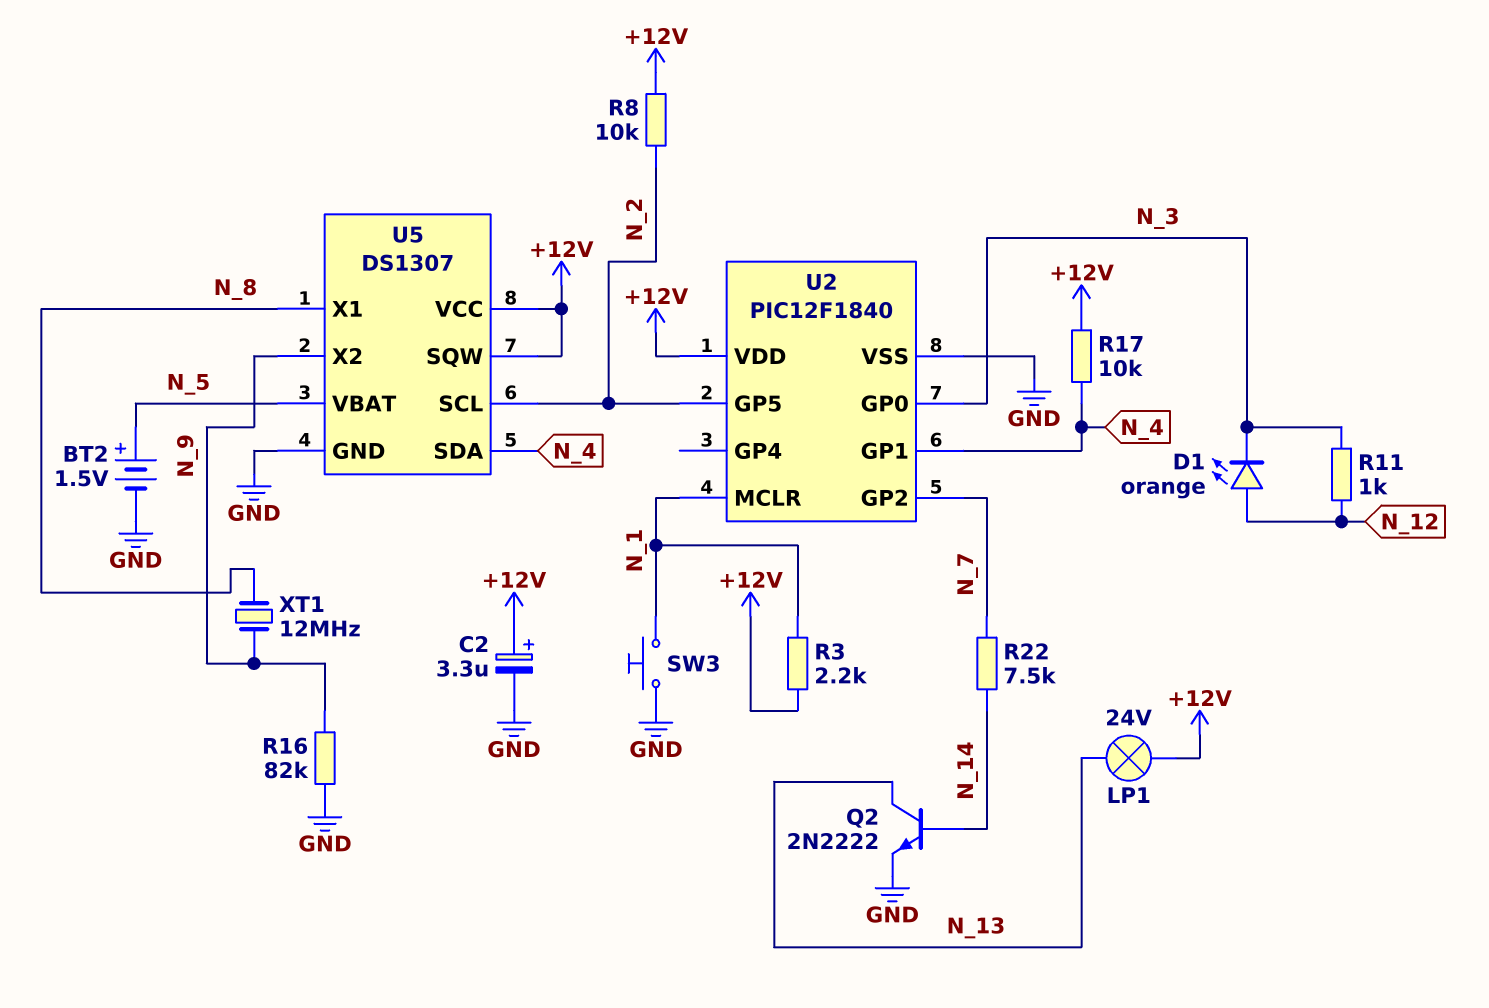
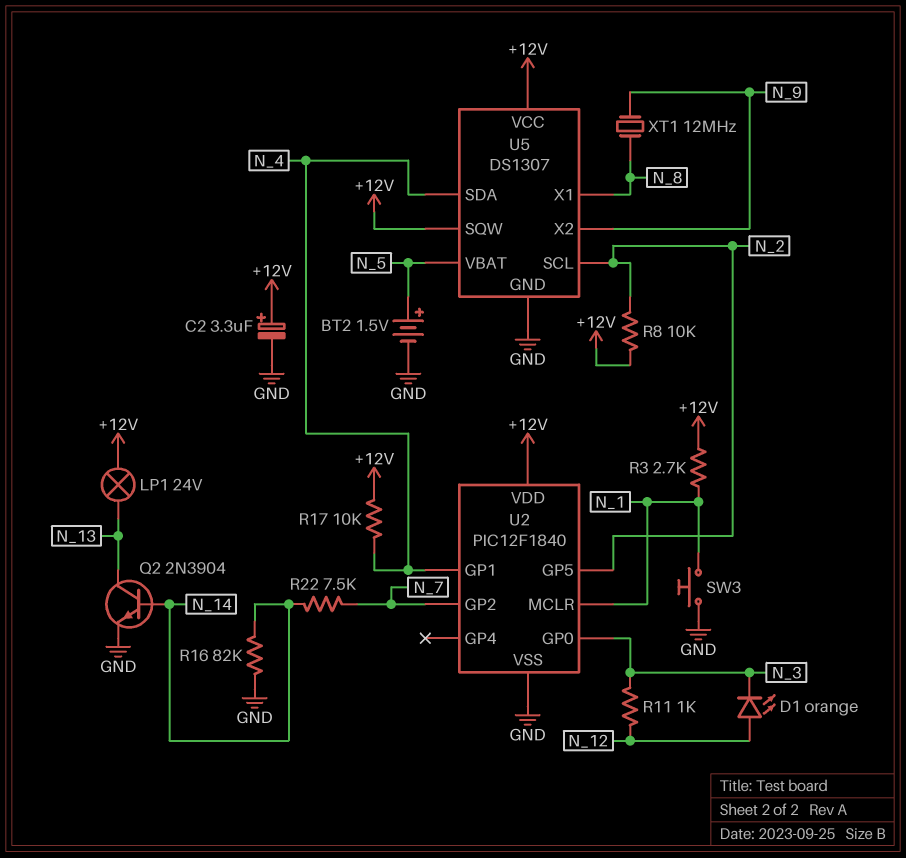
Q2: NPN 2N2222 (B N_14, C N_13, E GND) -> NPN 2N3904 (B N_14, C N_13, E GND)
R3: 2.2k (+12V, N_1) -> 2.7k (+12V, N_1)
R16: 82k (GND, N_9) -> 82k (GND, N_14)

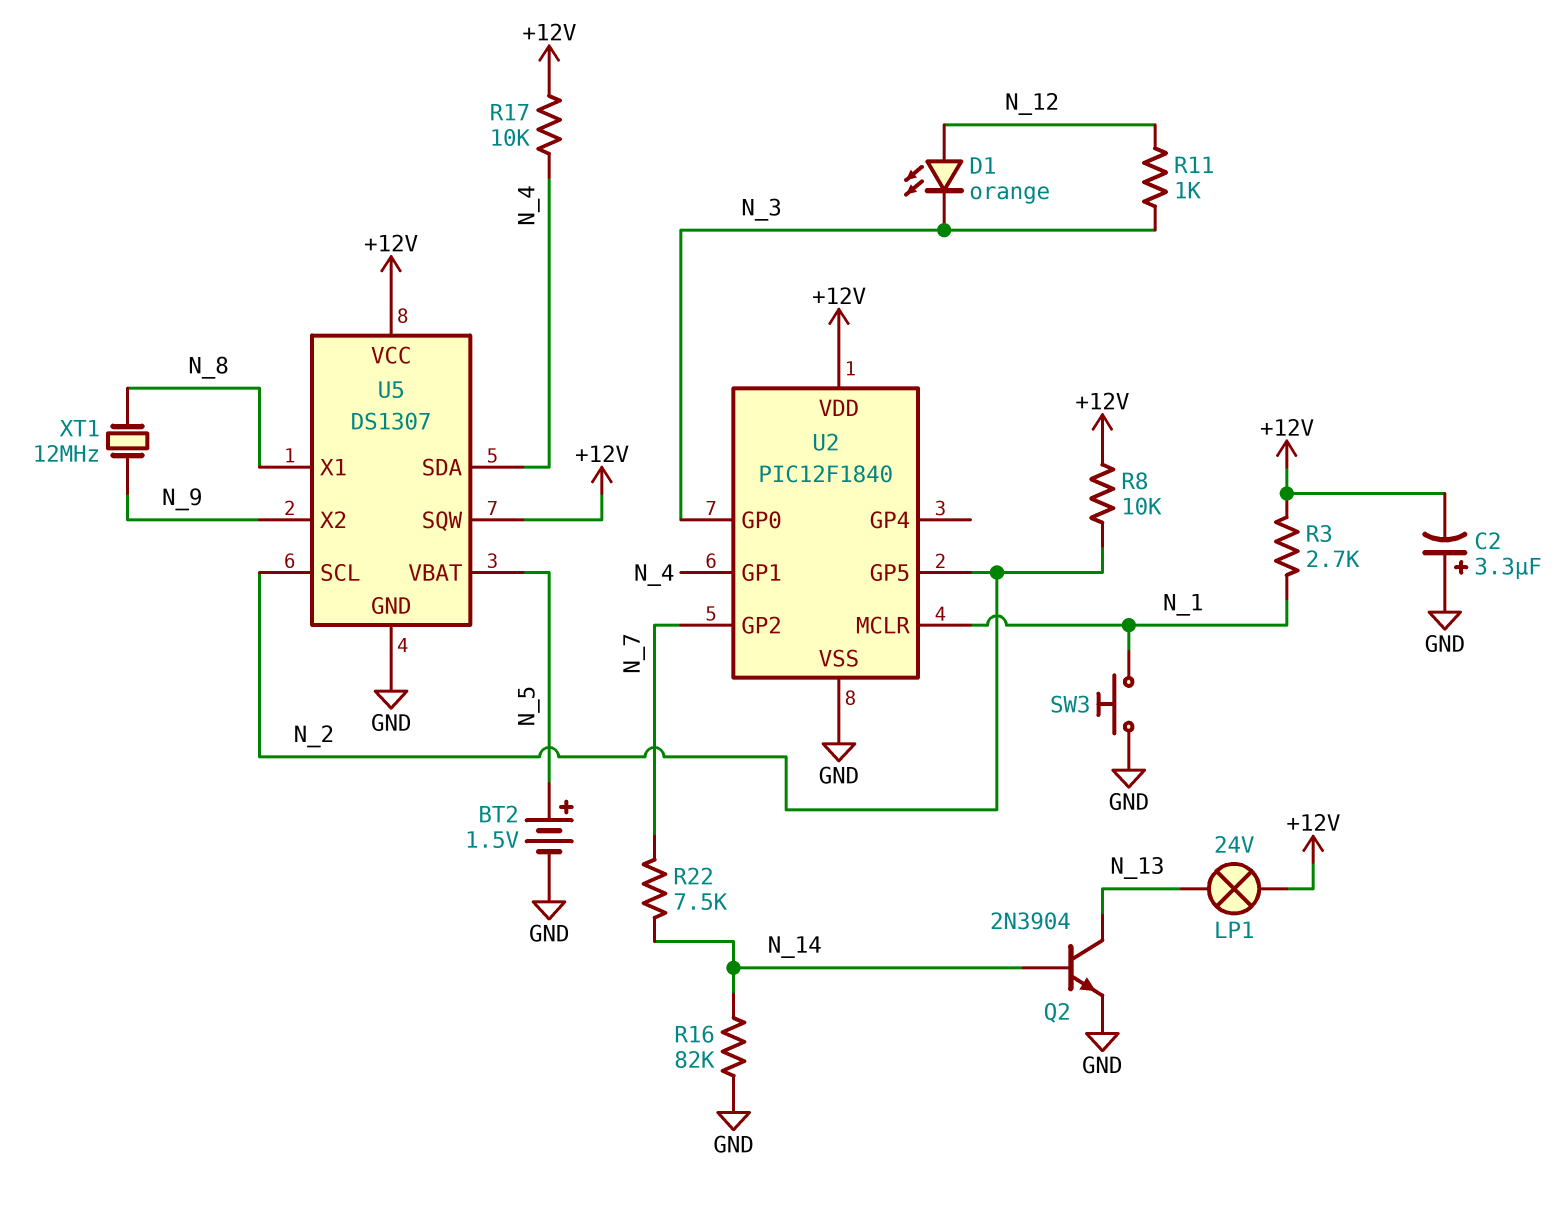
C2: 3.3uF (plus +12V, minus GND) -> 3.3uF (plus GND, minus +12V)

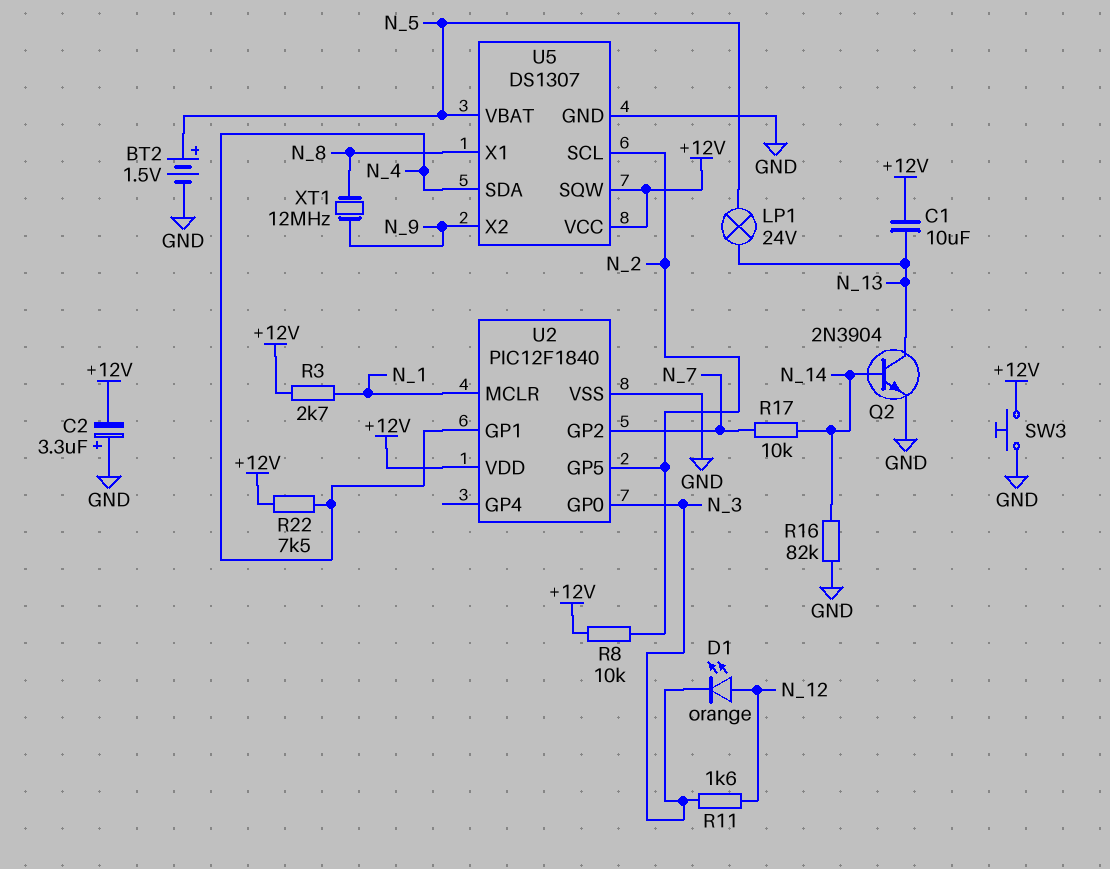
C1: none -> 10uF (+12V, N_13)
LP1: lamp 24V (+12V, N_13) -> lamp 24V (N_5, N_13)
R11: 1k (N_3, N_12) -> 1.6k (N_3, N_12)
R17: 10k (+12V, N_4) -> 10k (N_7, N_14)
R22: 7.5k (N_7, N_14) -> 7.5k (+12V, N_4)
SW3: button (GND, N_1) -> button (+12V, GND)

